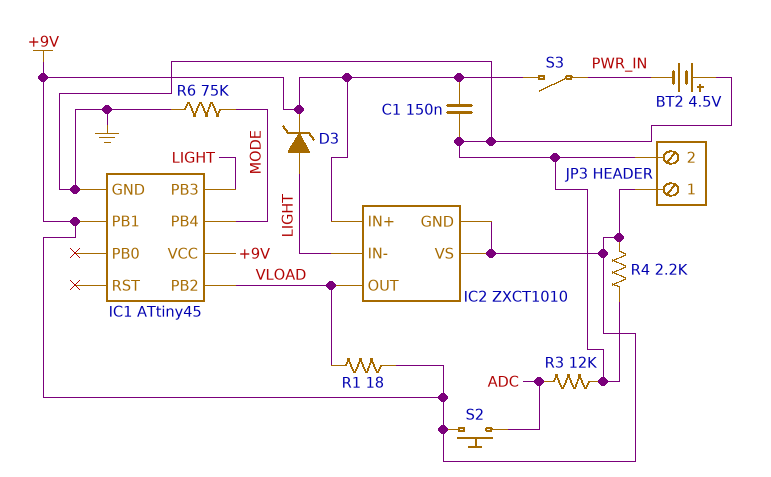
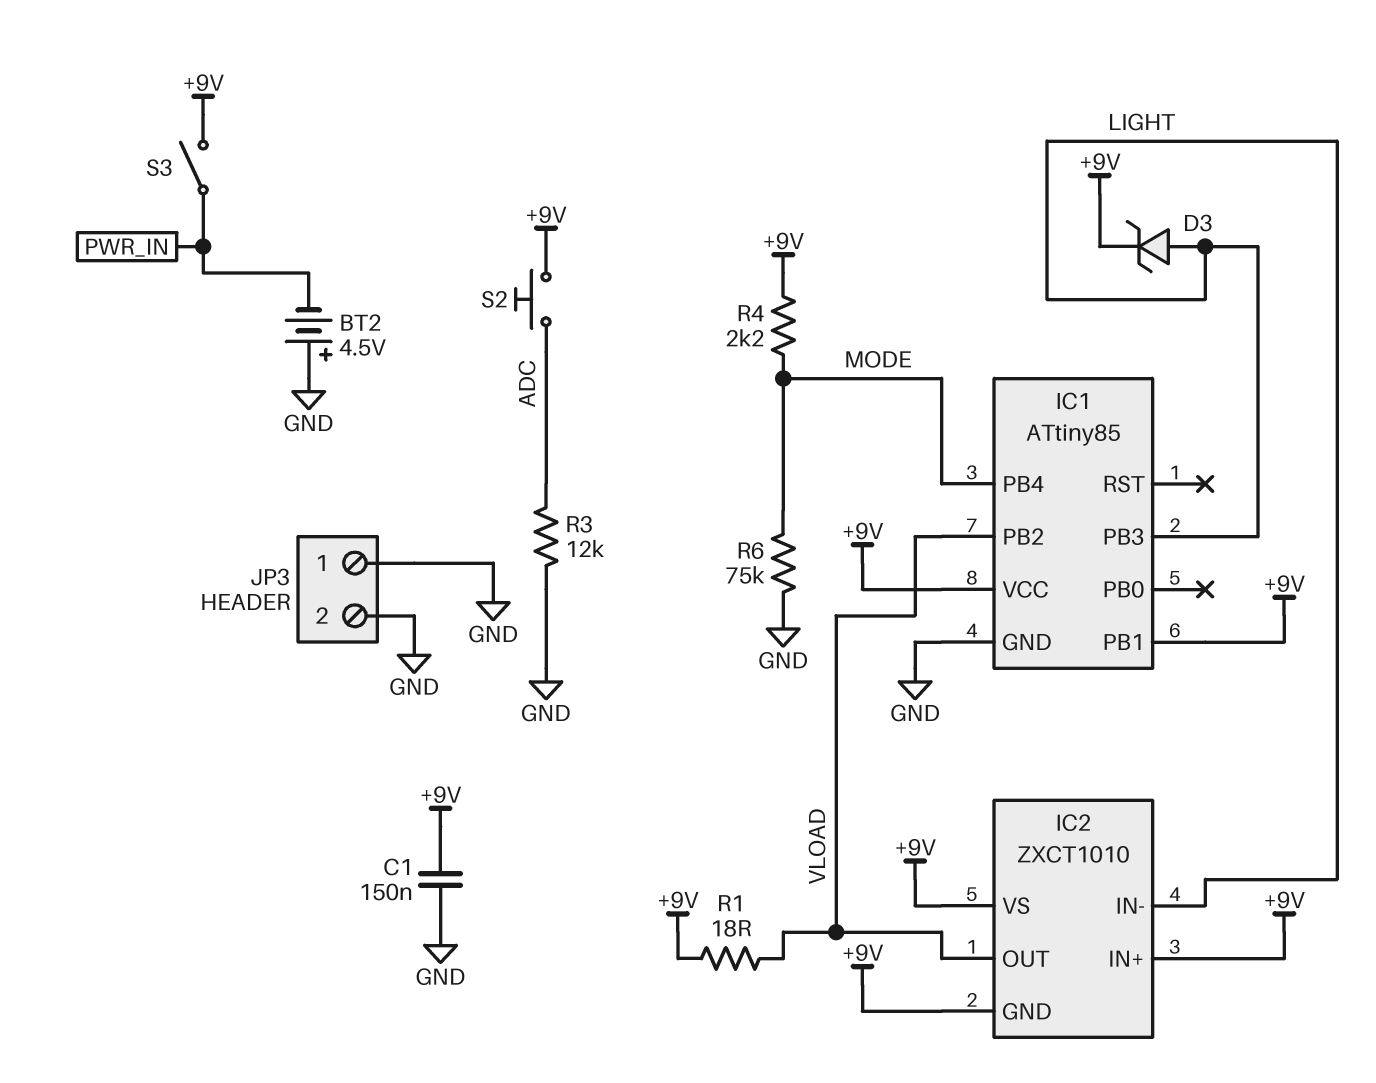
IC1: ATtiny45 -> ATtiny85
JP3 pin 1: +9V -> GND
R4: 2.2k (+9V, GND) -> 2.2k (+9V, MODE)

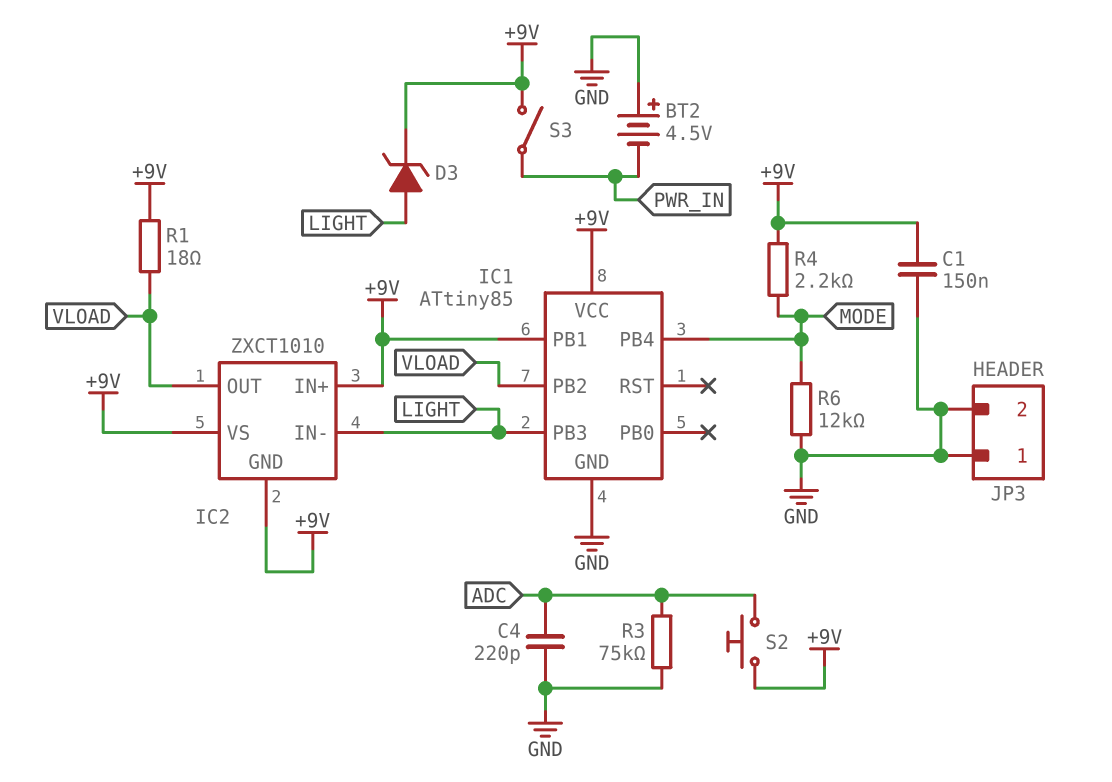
C4: none -> 220pF (ADC, GND)
R3: 12k (ADC, GND) -> 75k (ADC, GND)
R6: 75k (GND, MODE) -> 12k (GND, MODE)

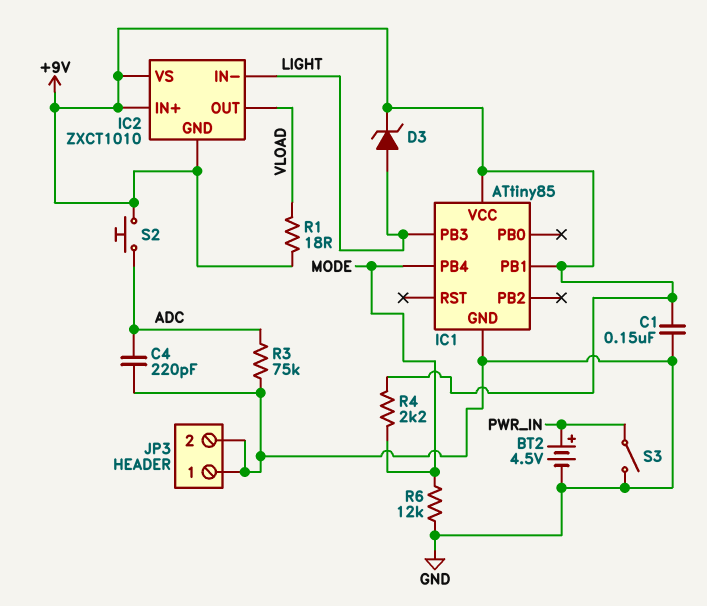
BT2: 4.5V (plus GND, minus PWR_IN) -> 4.5V (plus PWR_IN, minus GND)
IC1 pin PB2: VLOAD -> none
S3: switch (+9V, PWR_IN) -> switch (GND, PWR_IN)

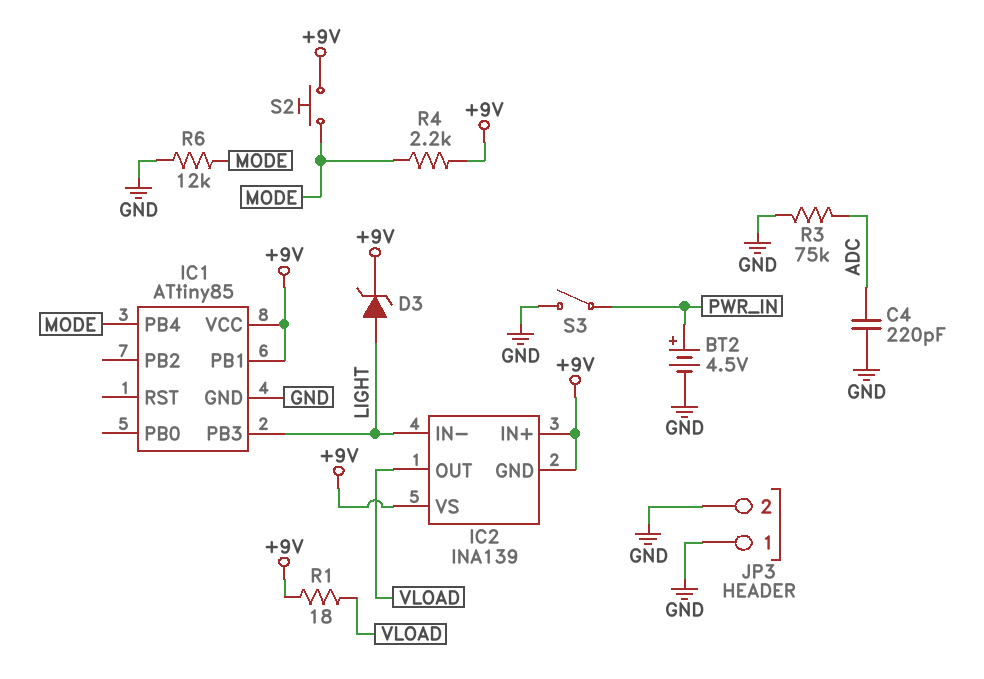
C1: 150nF (+9V, GND) -> none
IC2: ZXCT1010 -> INA139
S2: button (+9V, ADC) -> button (+9V, MODE)

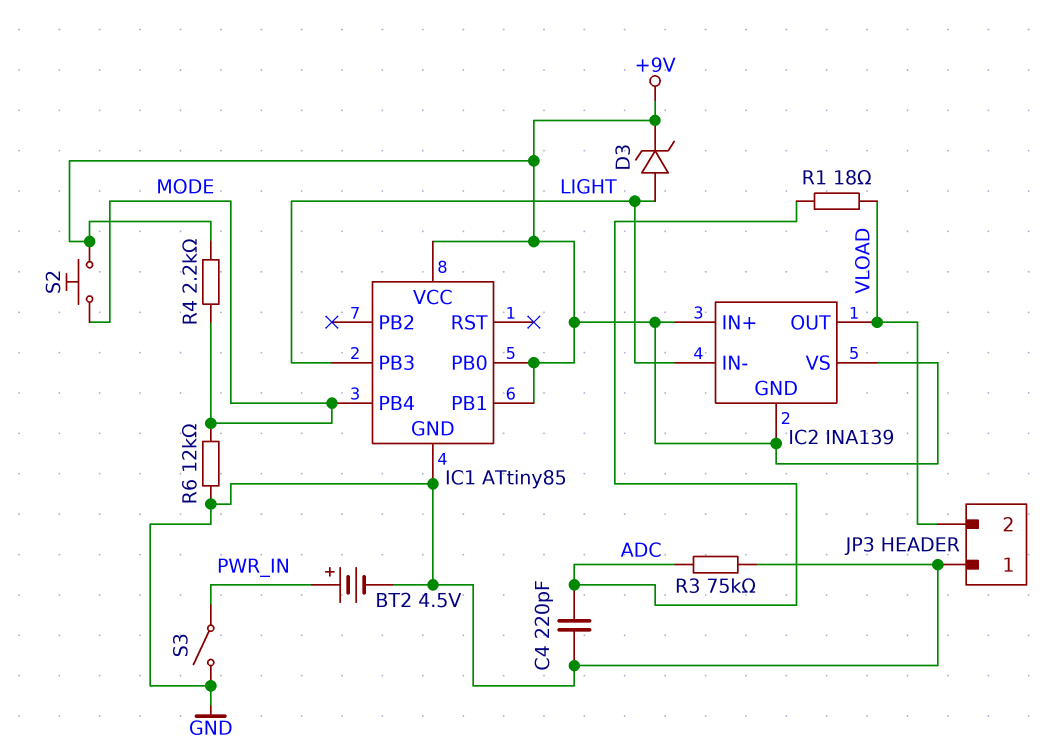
IC1 pin PB0: none -> +9V
JP3 pin 2: GND -> VLOAD
R1: 18 (+9V, VLOAD) -> 18 (ADC, VLOAD)

